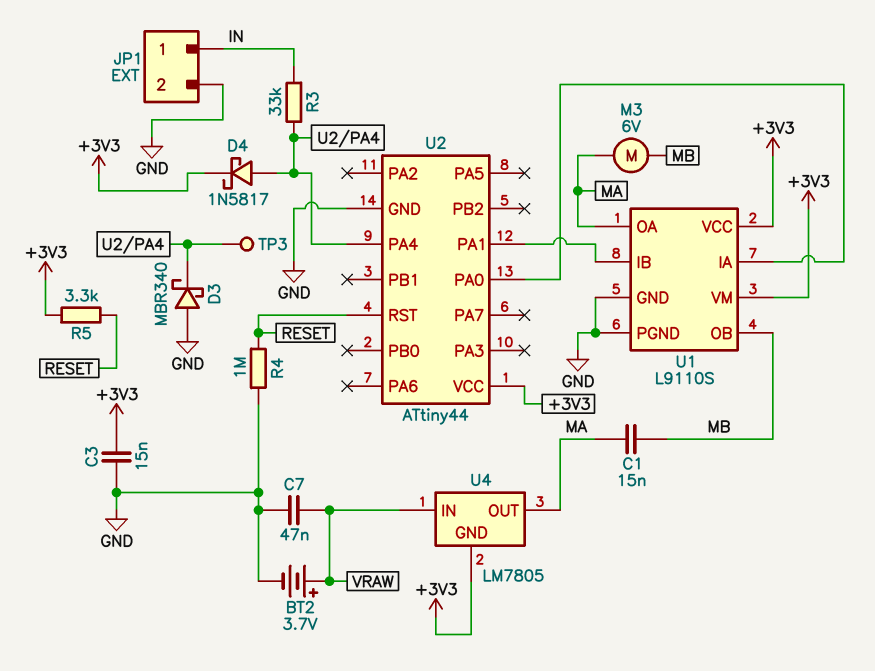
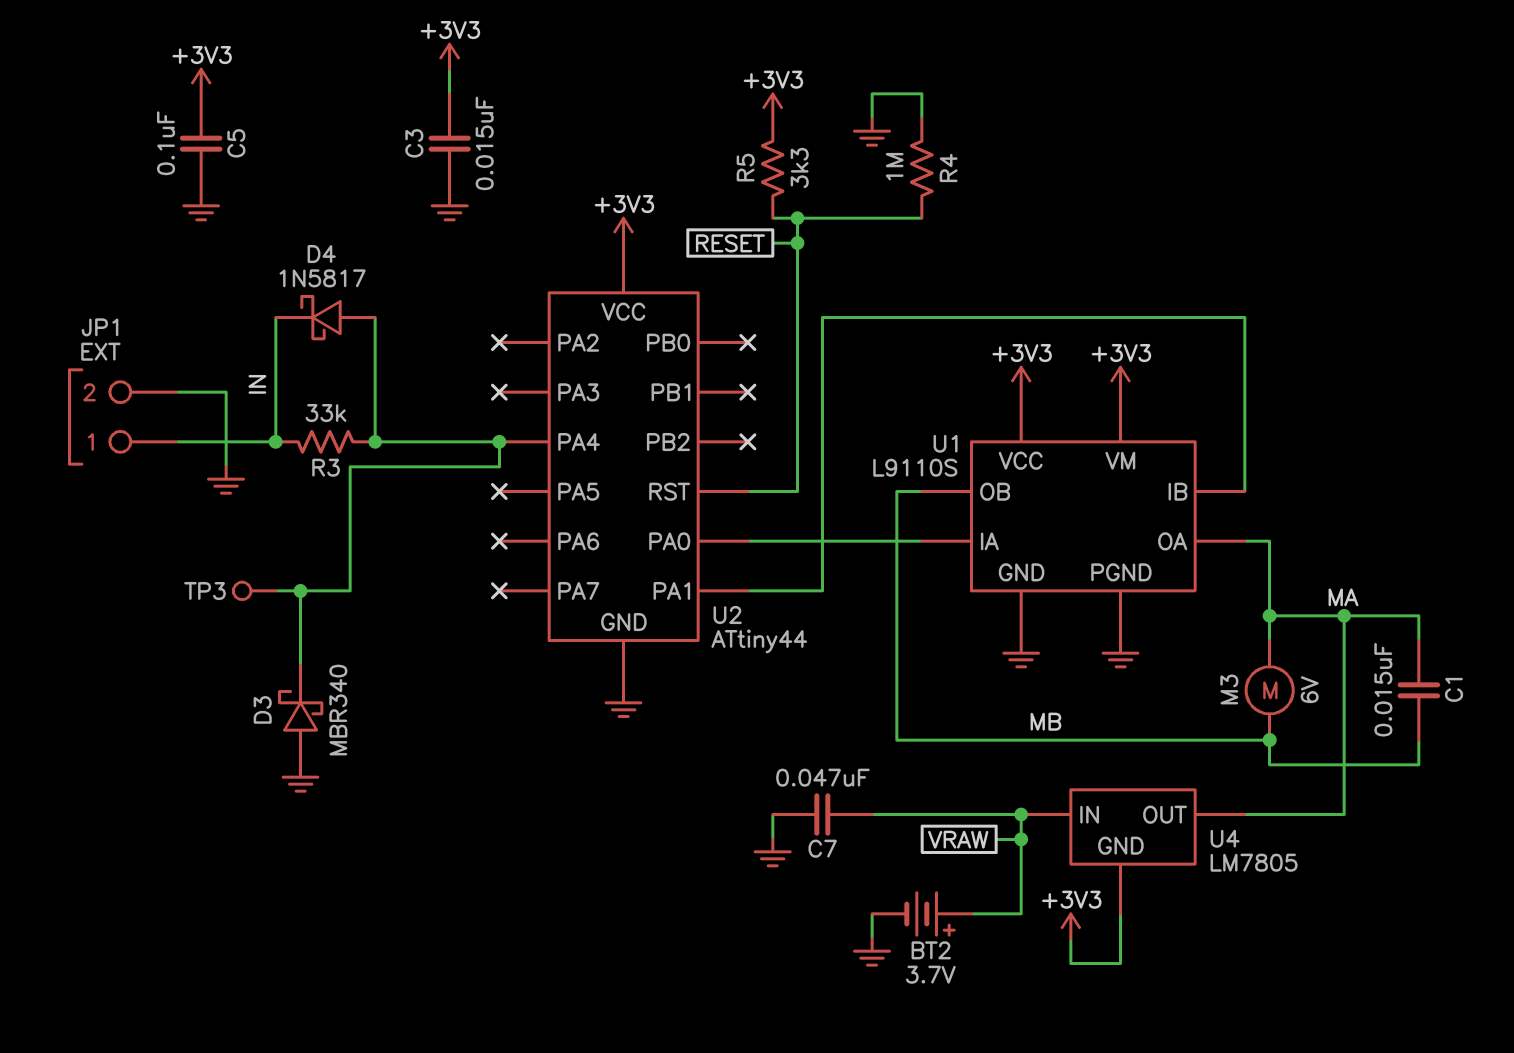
C5: none -> 100nF (+3V3, GND)
D4: schottky 1N5817 (A U2/PA4, K +3V3) -> schottky 1N5817 (A U2/PA4, K IN)

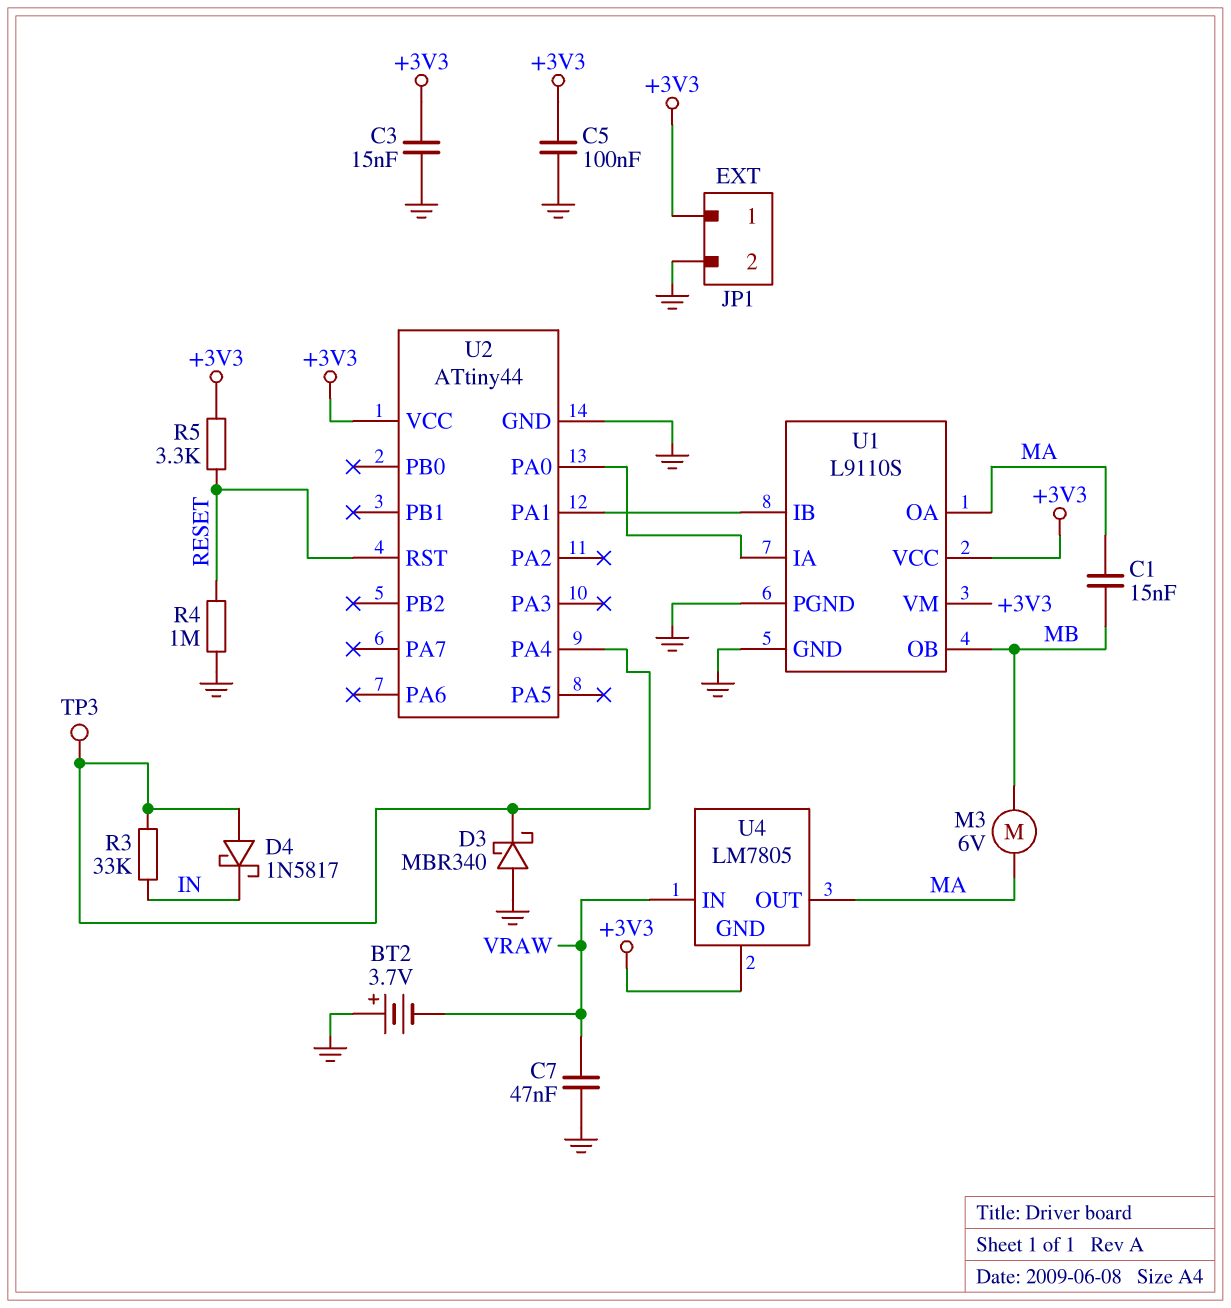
BT2: 3.7V (plus VRAW, minus GND) -> 3.7V (plus GND, minus VRAW)
JP1 pin 1: IN -> +3V3

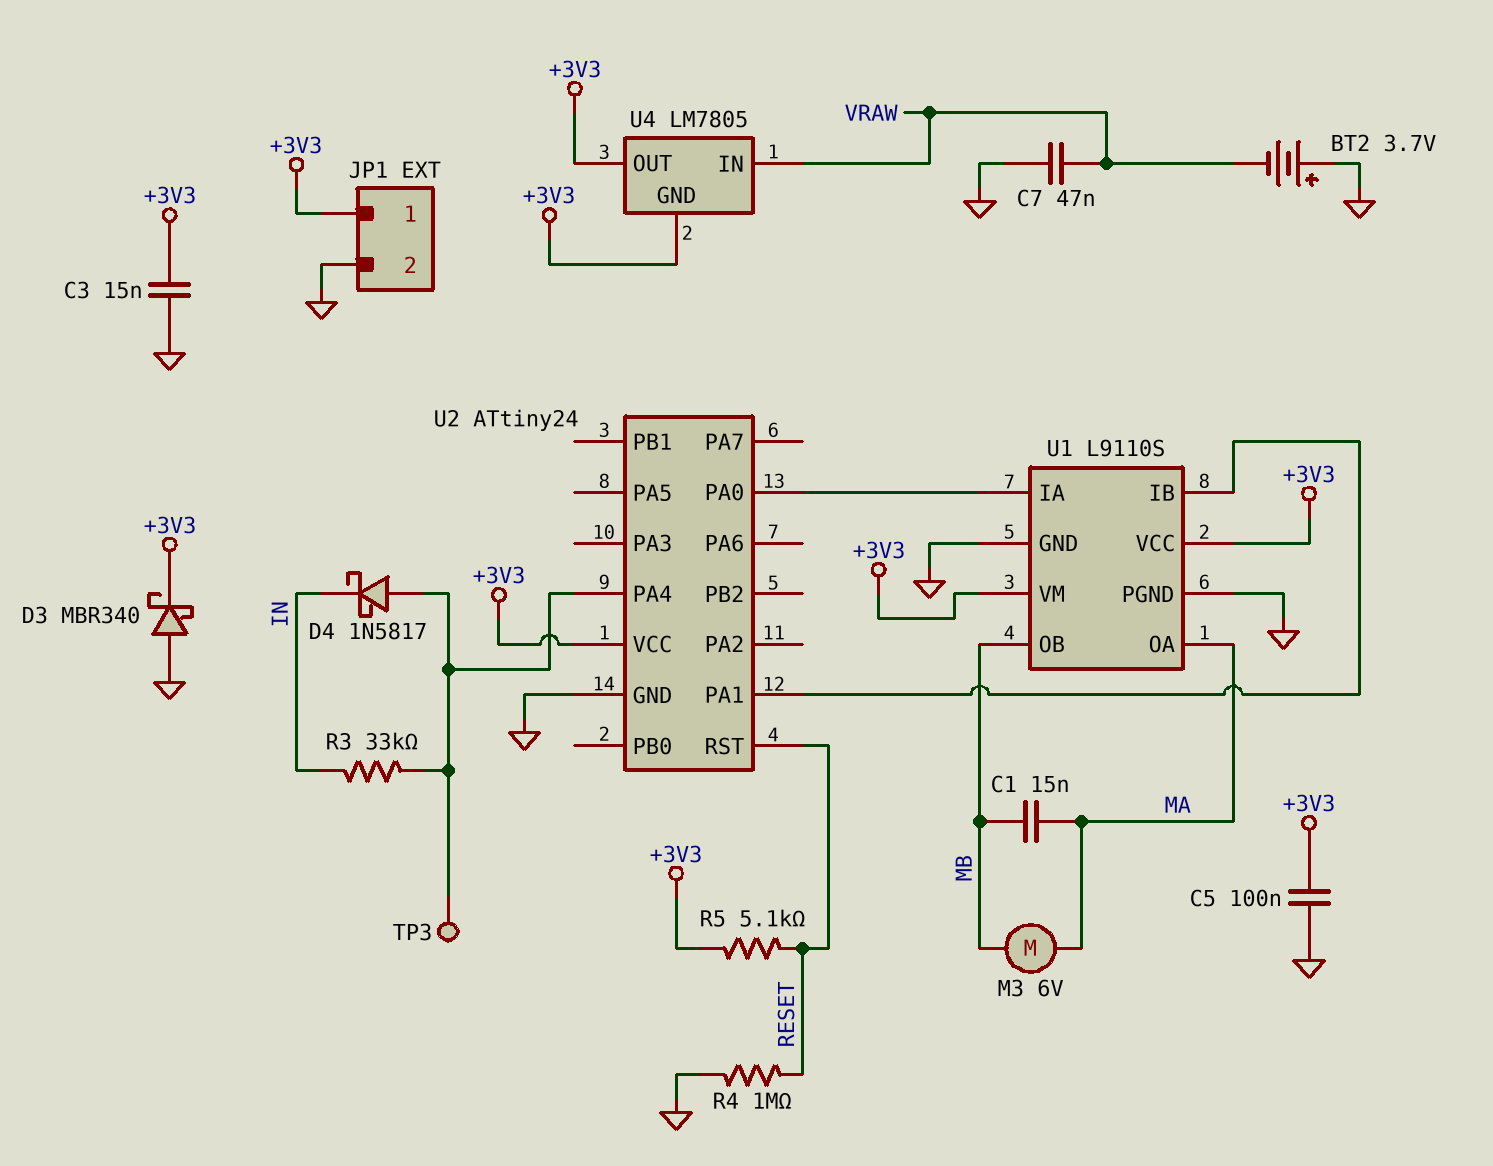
D3: schottky MBR340 (A GND, K U2/PA4) -> schottky MBR340 (A GND, K +3V3)
R5: 3.3k (+3V3, RESET) -> 5.1k (+3V3, RESET)
U2: ATtiny44 -> ATtiny24
U4 pin OUT: MA -> +3V3

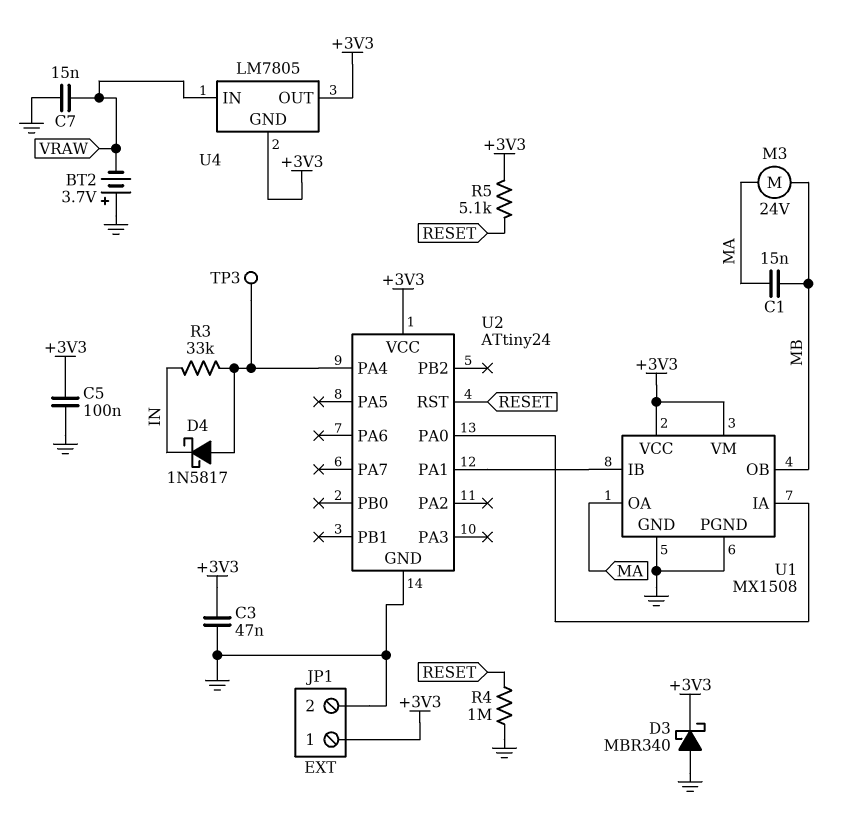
C3: 15nF (+3V3, GND) -> 47nF (+3V3, GND)
C7: 47nF (GND, VRAW) -> 15nF (GND, VRAW)
M3: motor 6V (MA, MB) -> motor 24V (MA, MB)
U1: L9110S -> MX1508

